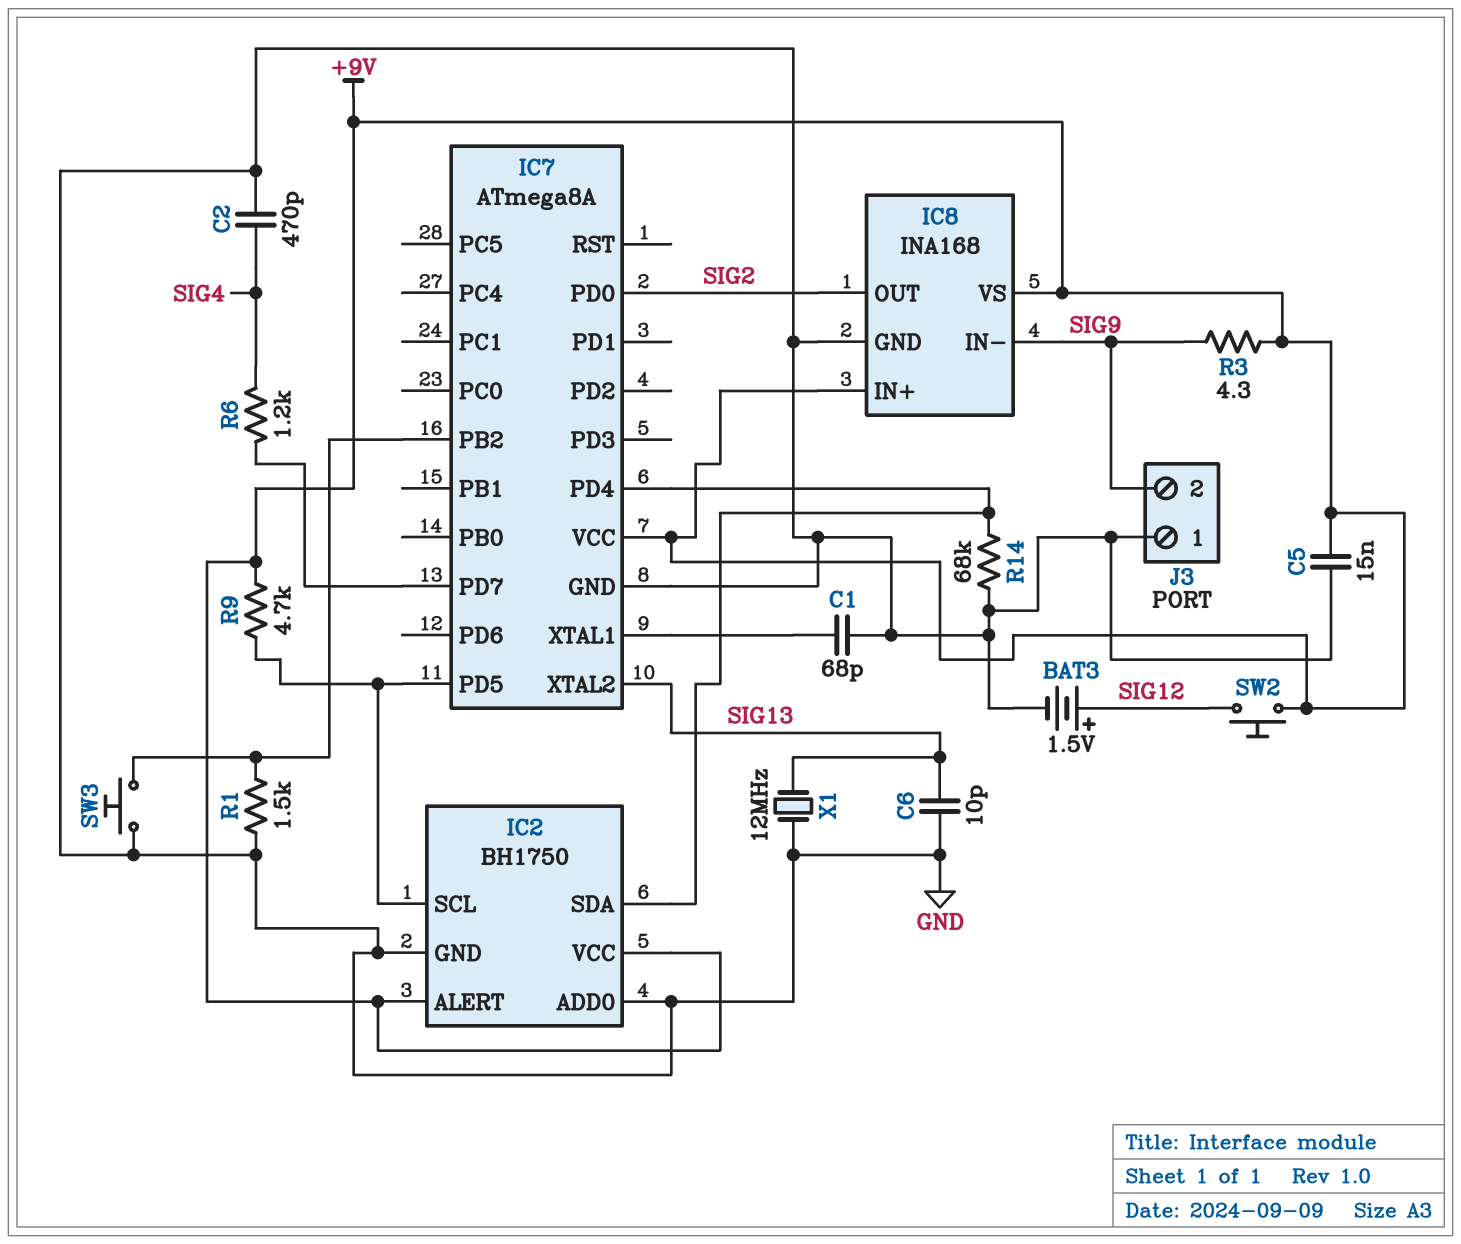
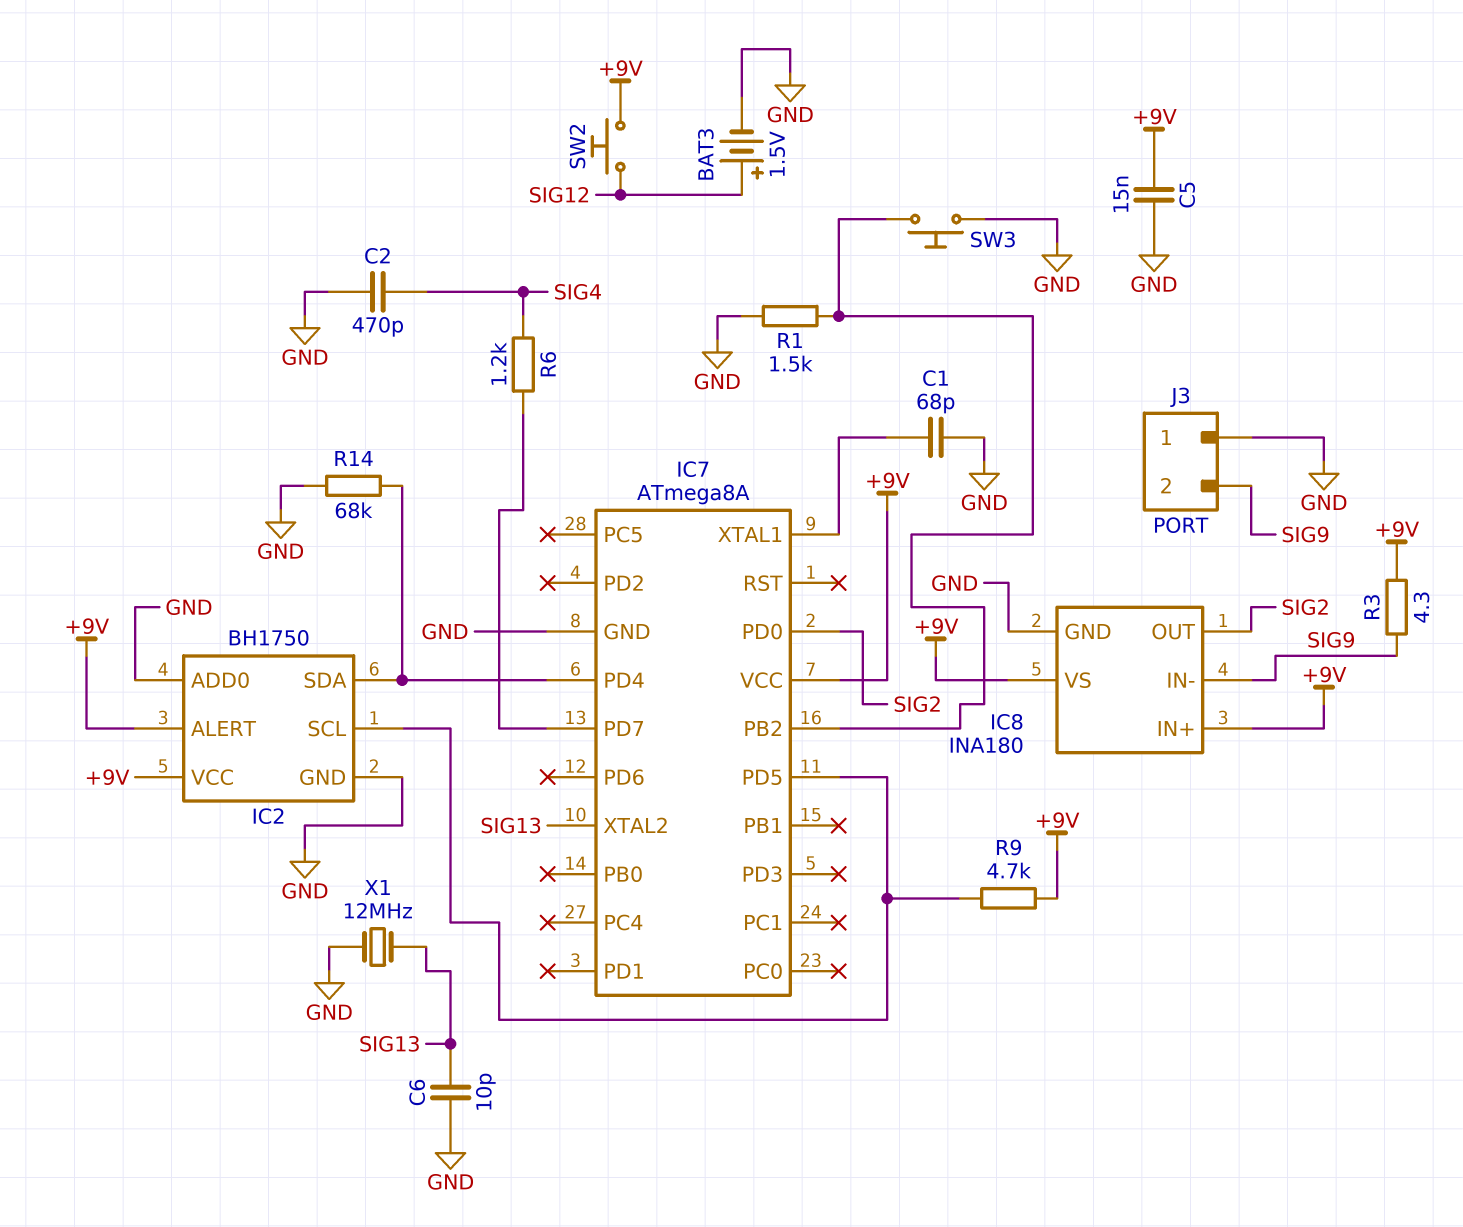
IC8: INA168 -> INA180

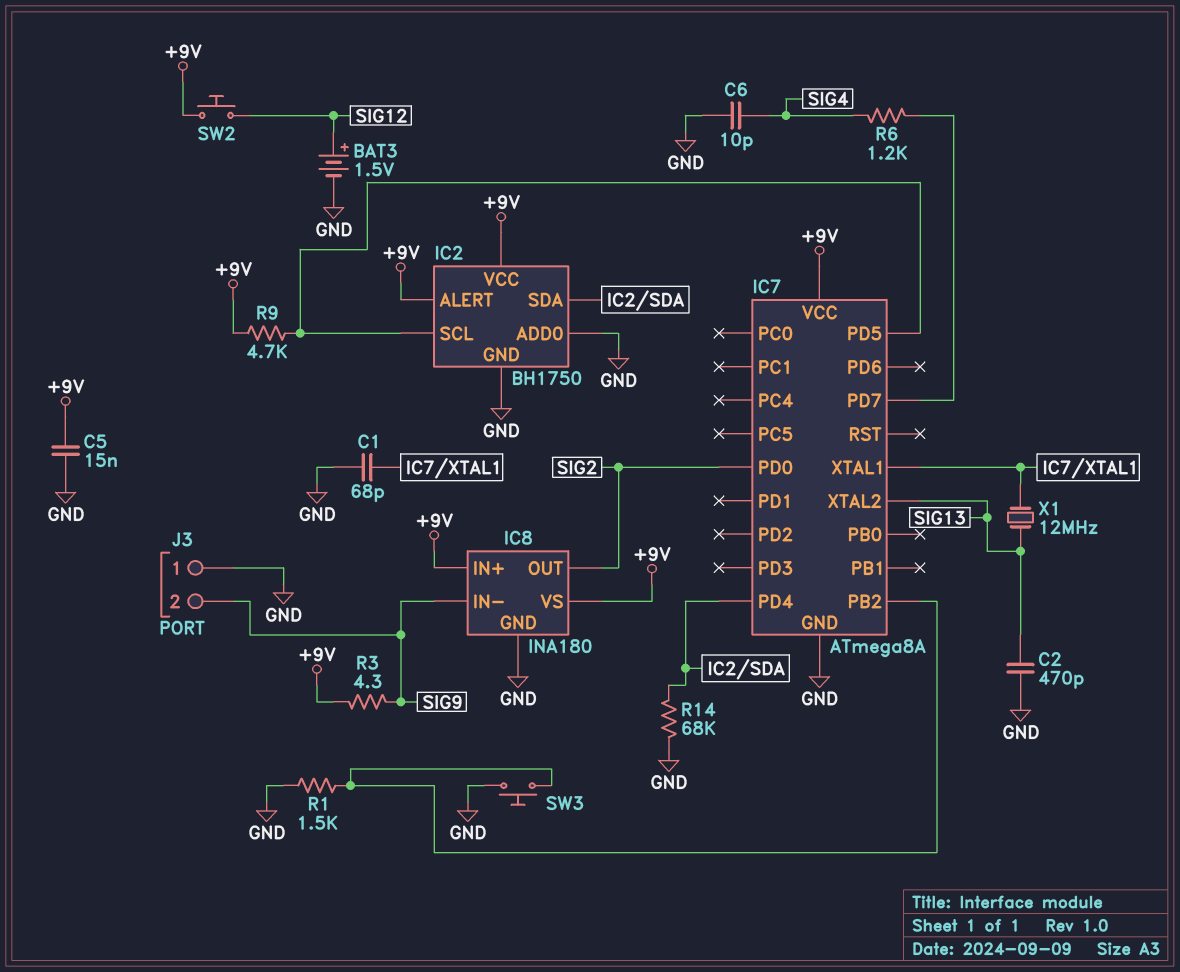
C2: 470pF (GND, SIG4) -> 470pF (GND, SIG13)
C6: 10pF (GND, SIG13) -> 10pF (GND, SIG4)
X1: 12MHz (GND, SIG13) -> 12MHz (IC7/XTAL1, SIG13)

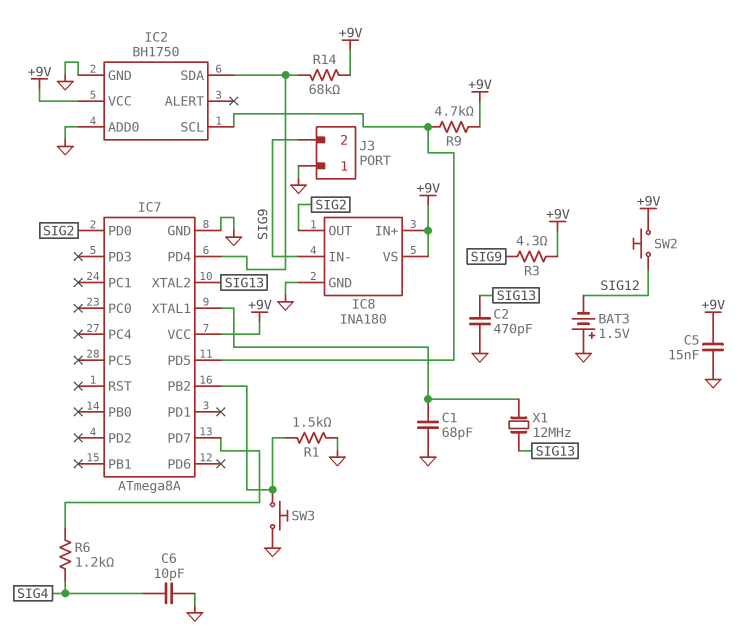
BAT3: 1.5V (plus SIG12, minus GND) -> 1.5V (plus GND, minus SIG12)
IC2 pin ALERT: +9V -> none
R14: 68k (GND, IC2/SDA) -> 68k (+9V, IC2/SDA)

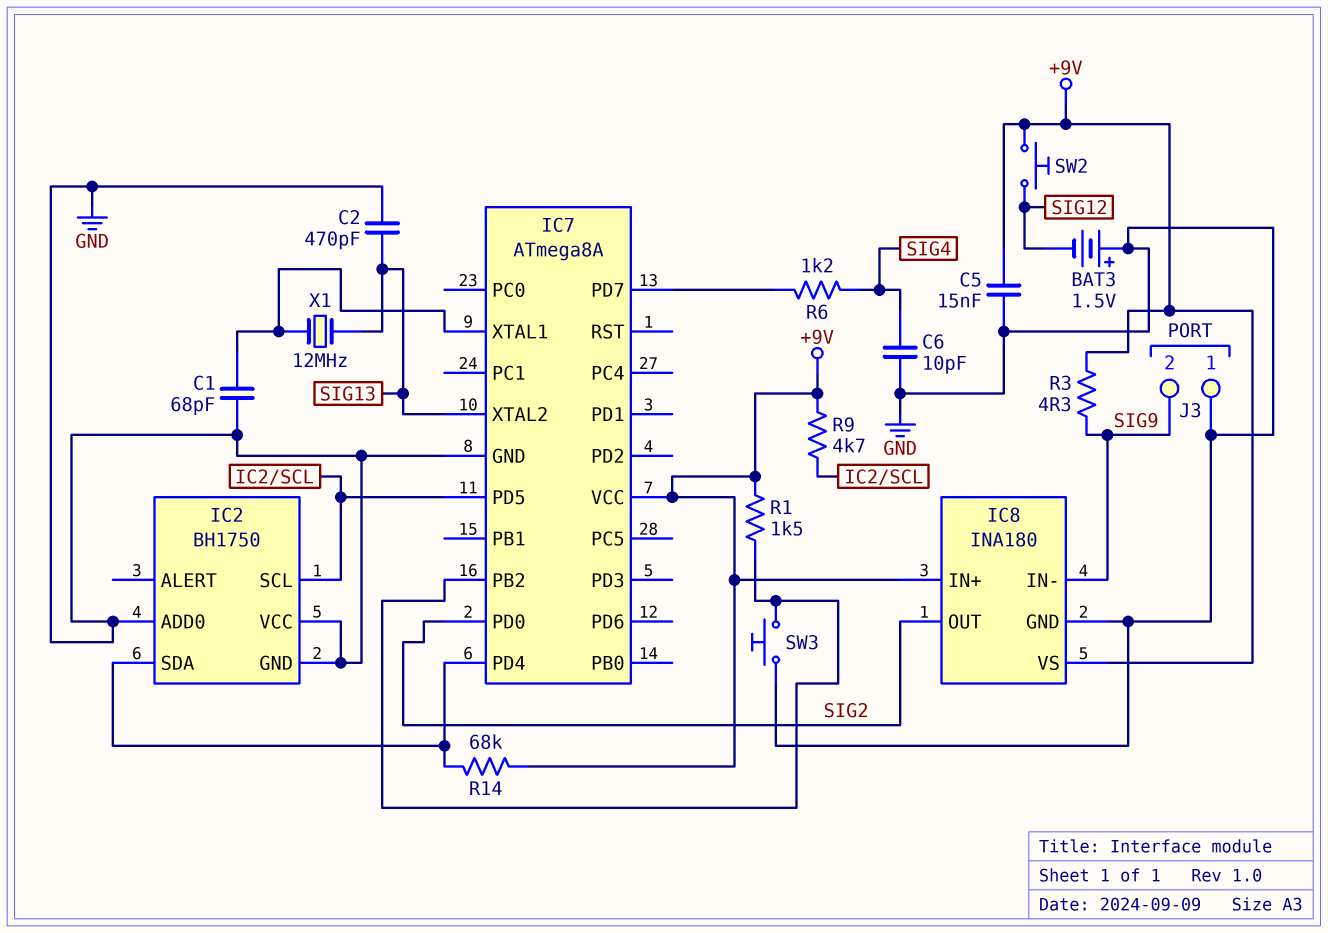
IC2 pin VCC: +9V -> GND
R1: 1.5k (GND, IC7/PB2) -> 1.5k (+9V, IC7/PB2)

